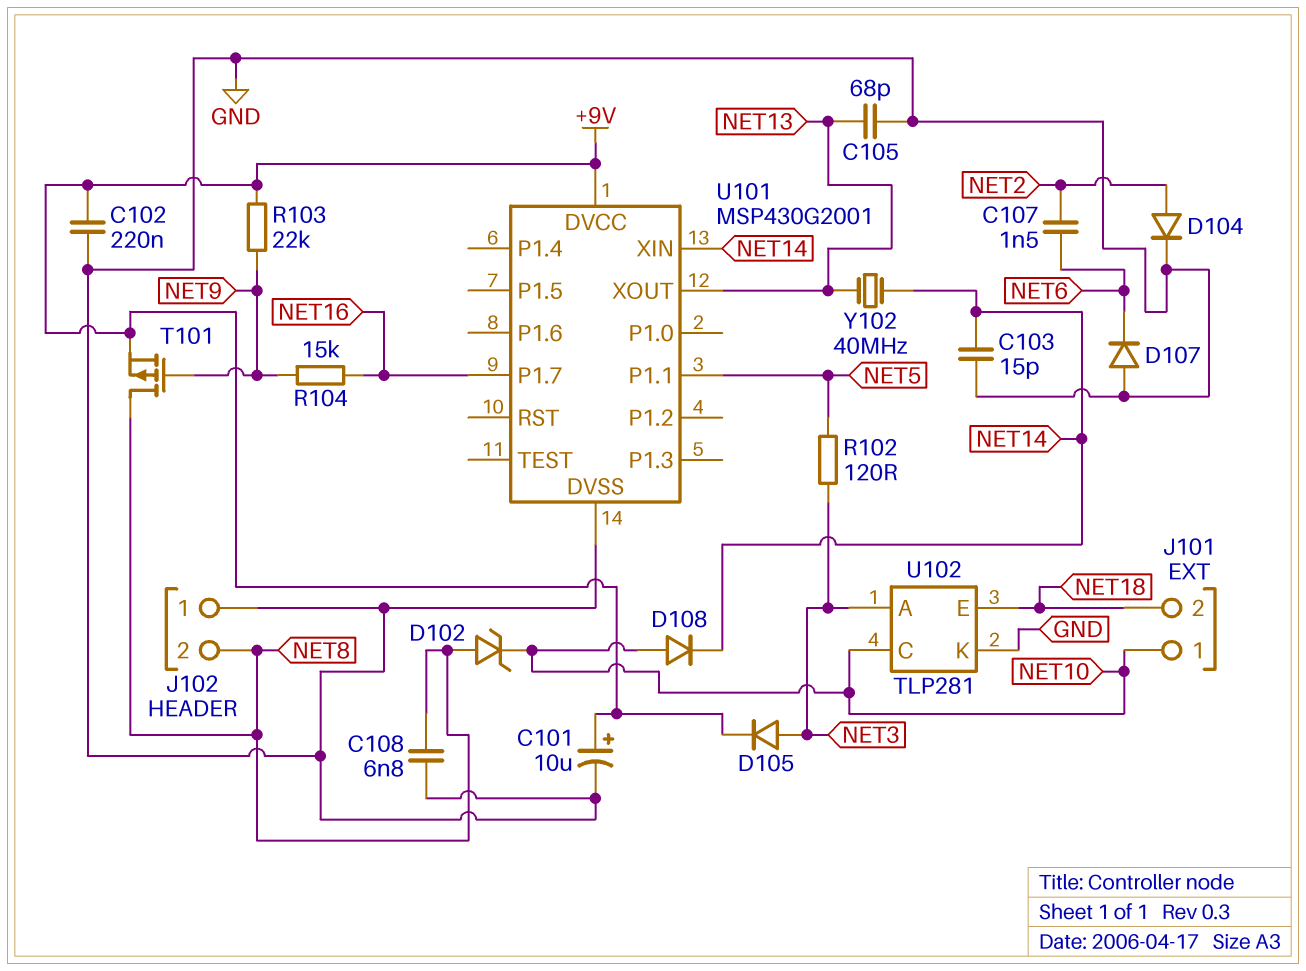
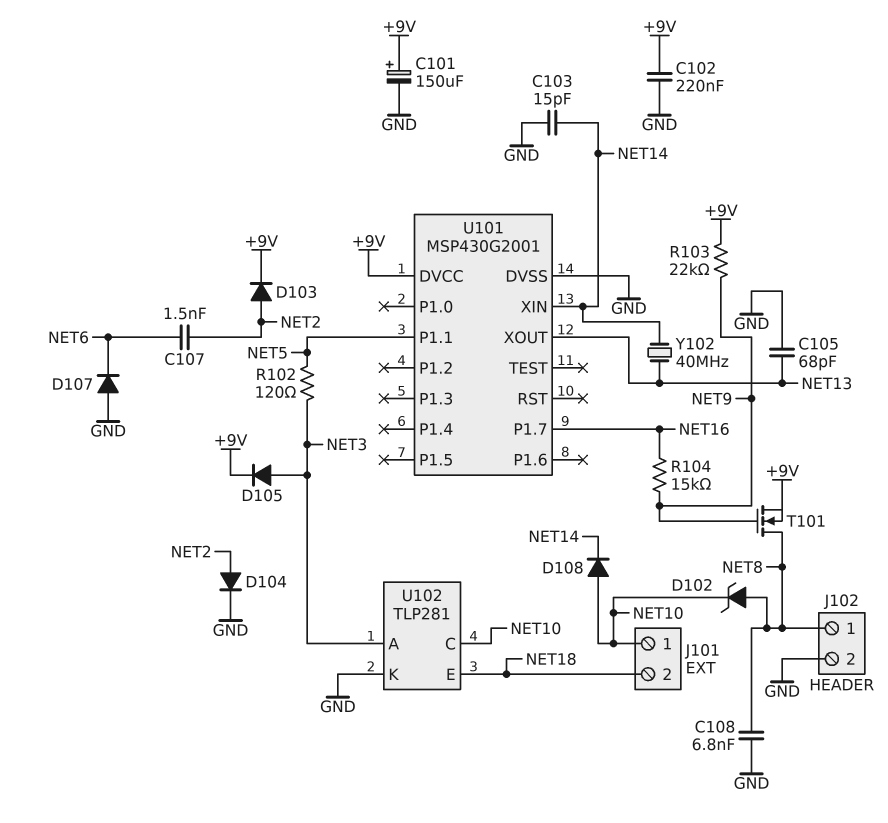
C101: 10uF (plus +9V, minus GND) -> 150uF (plus +9V, minus GND)
D103: none -> diode (A NET2, K +9V)
J102 pin 1: GND -> NET8
J102 pin 2: NET8 -> GND
T101: PMOS (G NET9, D NET8, S +9V) -> NMOS (G NET9, D NET8, S +9V)

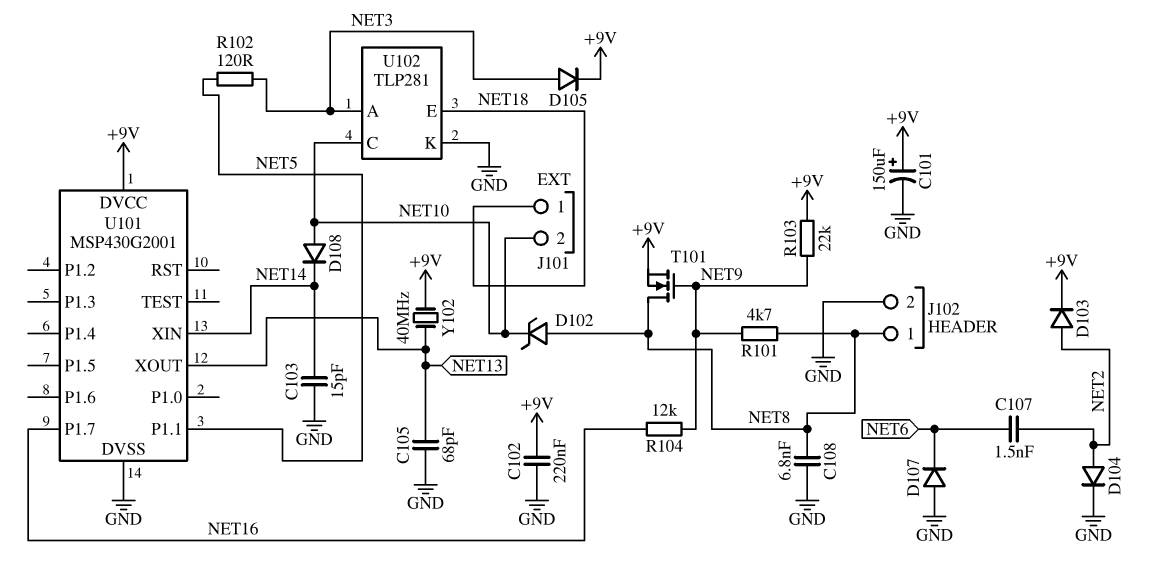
J101 pin 1: NET10 -> NET18
J101 pin 2: NET18 -> NET10
R101: none -> 4.7k (NET8, NET9)
R104: 15k (NET9, NET16) -> 12k (NET9, NET16)
Y102: 40MHz (NET13, NET14) -> 40MHz (+9V, NET13)

